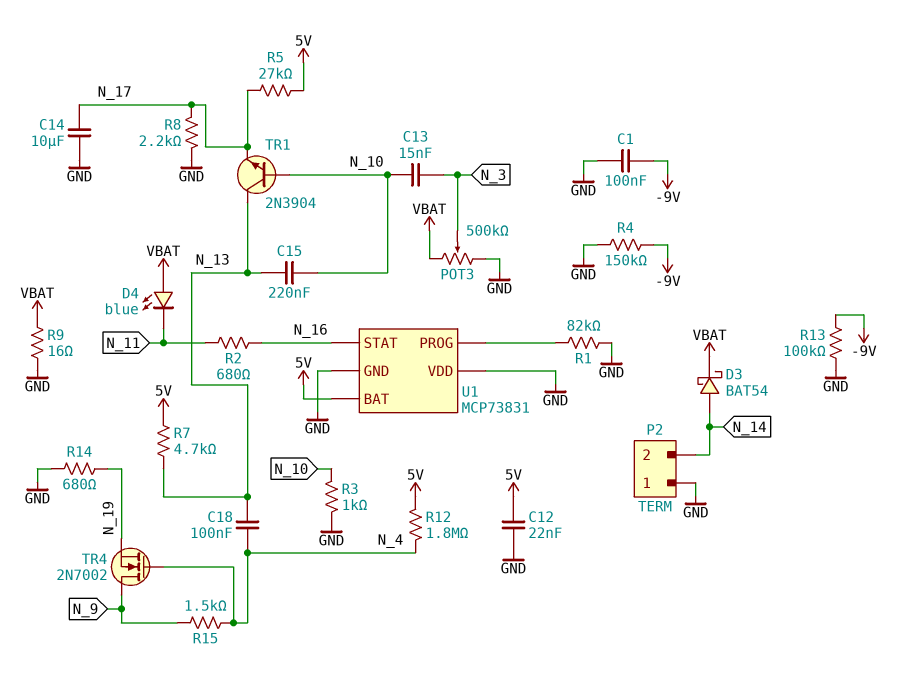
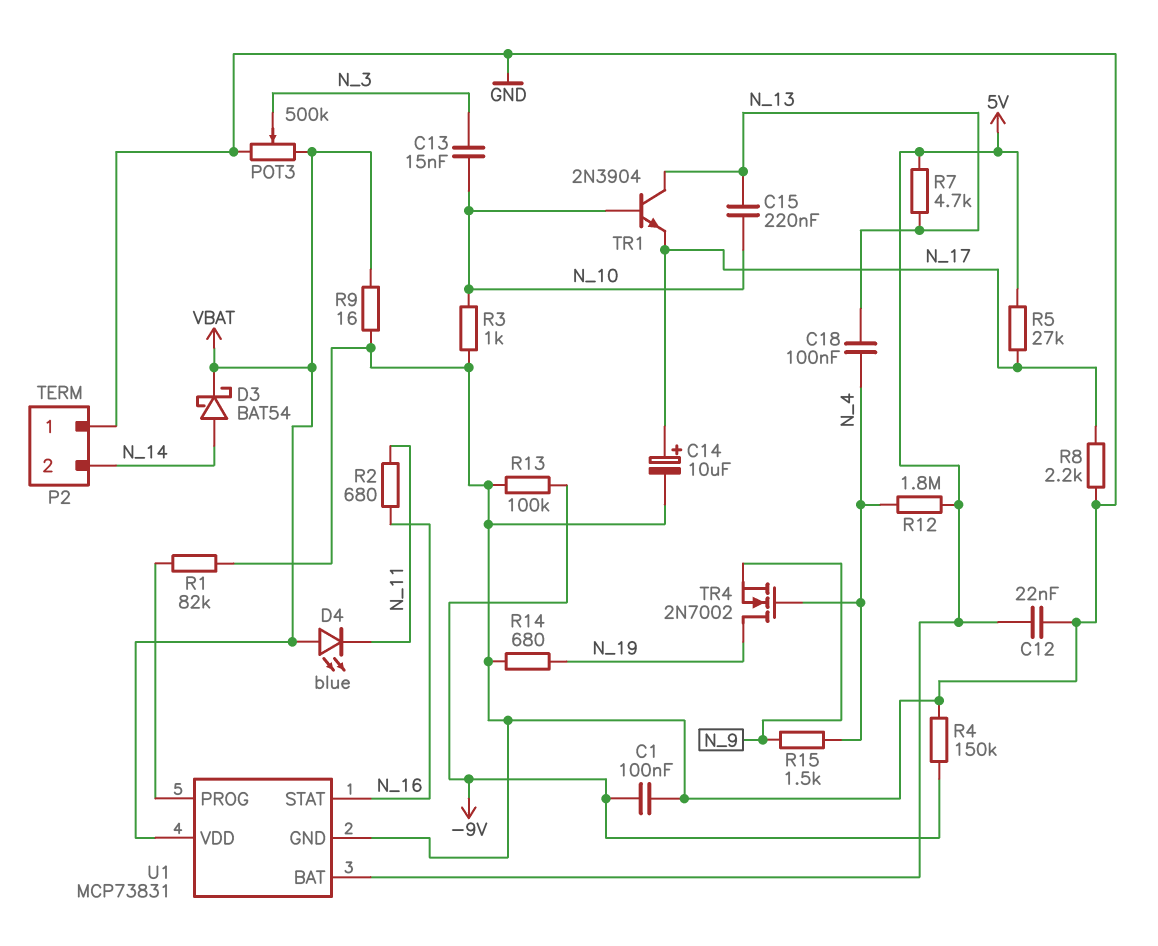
C14: 10uF (GND, N_17) -> 10uF (plus N_17, minus GND)
TR4: NMOS 2N7002 (G N_4, D N_9, S N_19) -> NMOS 2N7002 (G N_4, D N_19, S N_9)
U1 pin VDD: GND -> VBAT

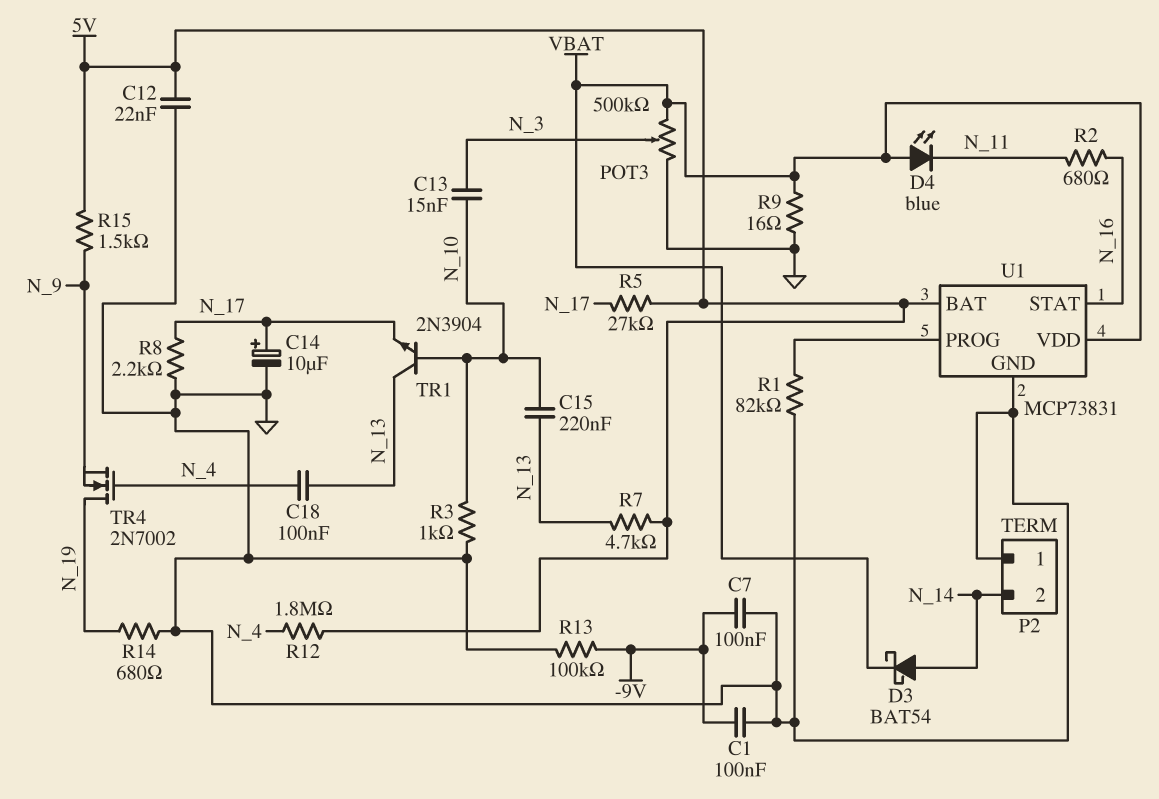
C7: none -> 100nF (-9V, GND)
R4: 150k (-9V, GND) -> none
R15: 1.5k (N_4, N_9) -> 1.5k (5V, N_9)

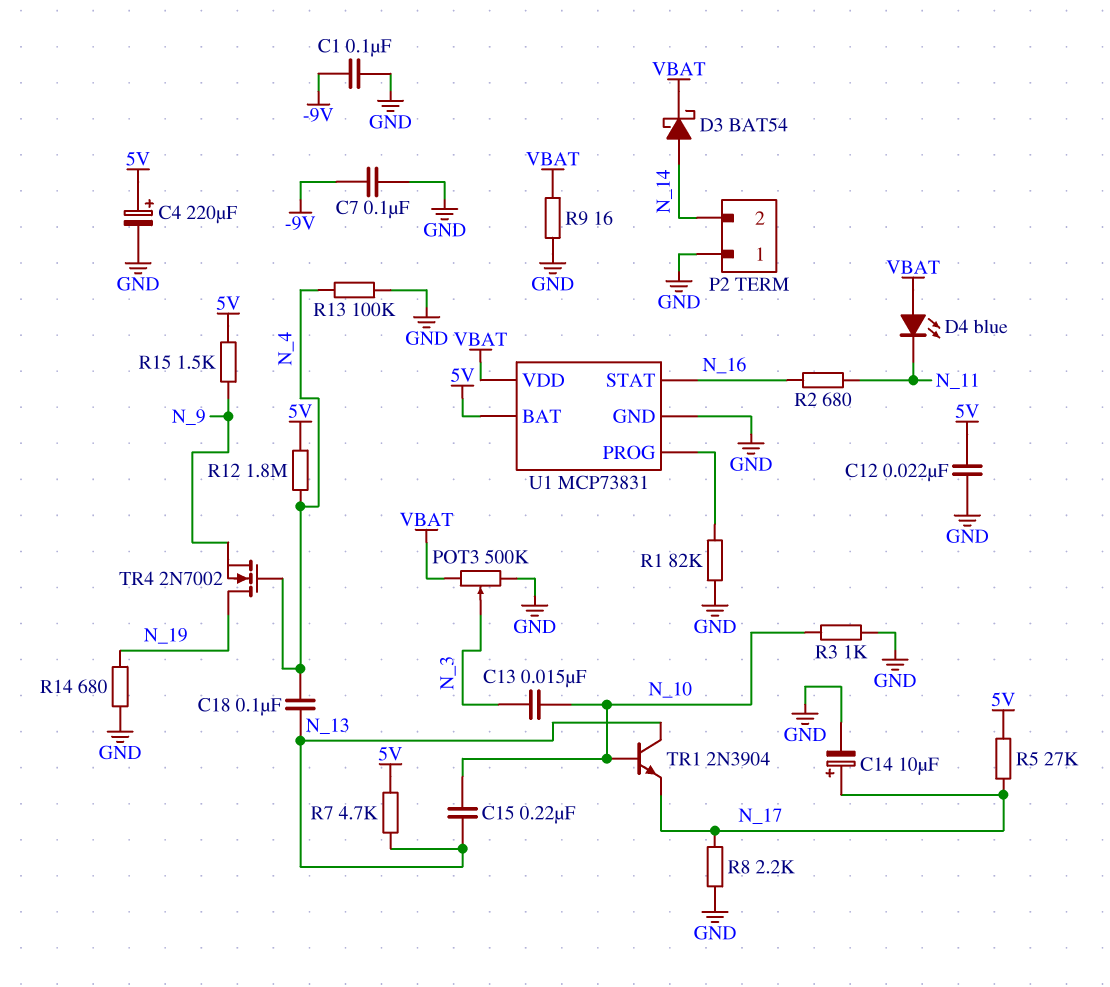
C4: none -> 220uF (plus 5V, minus GND)
R13: 100k (-9V, GND) -> 100k (GND, N_4)

